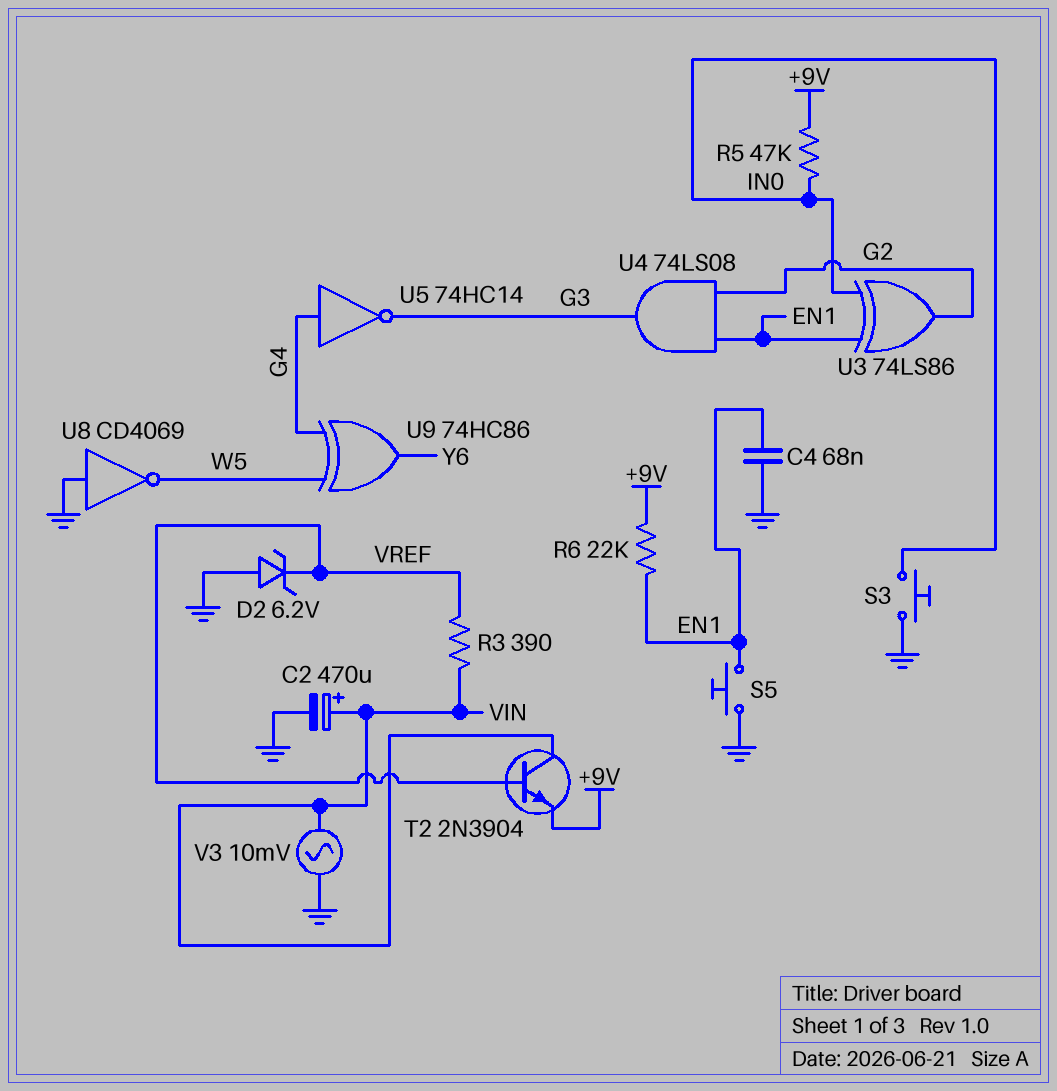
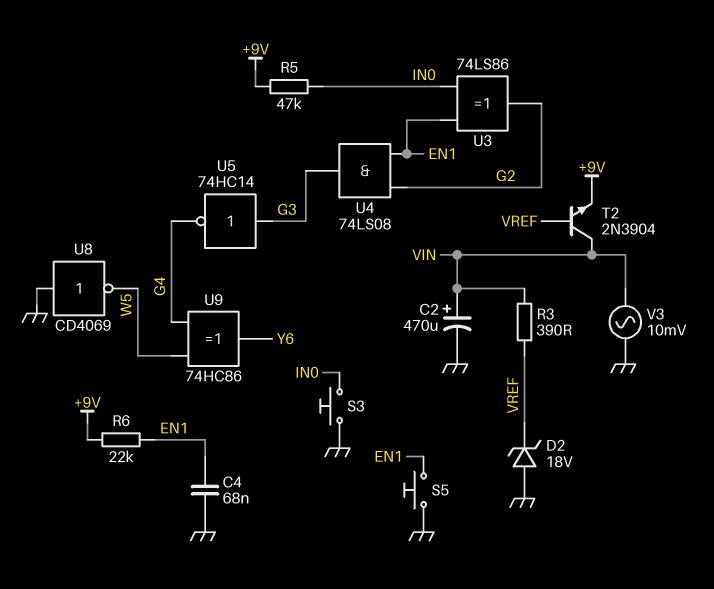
D2: zener 6.2V (A GND, K VREF) -> zener 18V (A GND, K VREF)
U5: NOT 74HC14 (in G4, out G3) -> NOT 74HC14 (in G3, out G4)

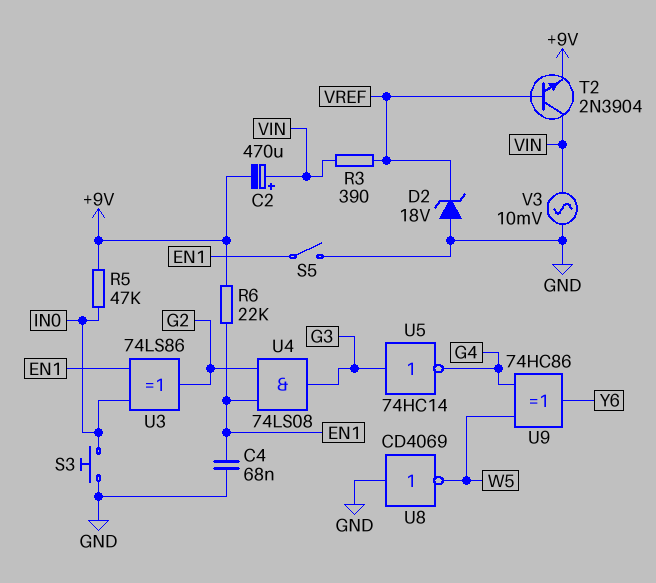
C2: 470uF (plus VIN, minus GND) -> 470uF (plus VIN, minus +9V)
S5: button (EN1, GND) -> switch (EN1, GND)

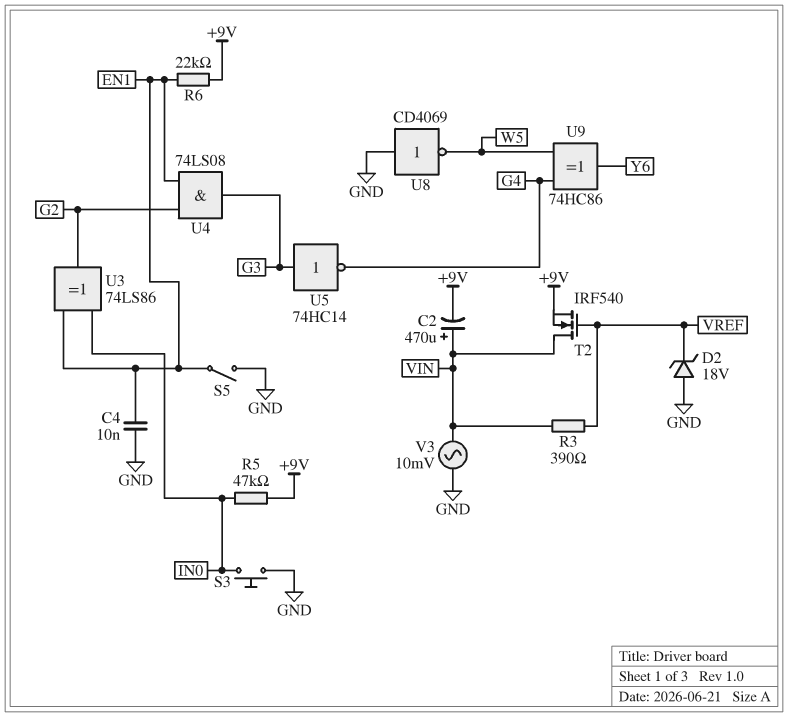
C4: 68nF (EN1, GND) -> 10nF (EN1, GND)
T2: NPN 2N3904 (B VREF, C VIN, E +9V) -> NMOS IRF540 (G VREF, D VIN, S +9V)

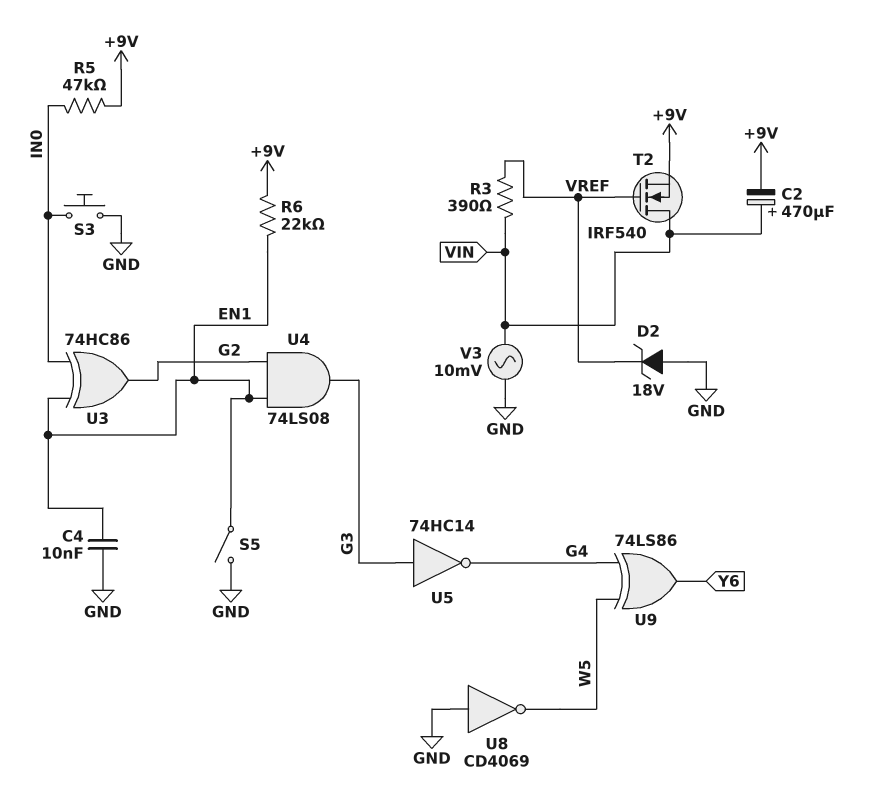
U3: XOR 74LS86 (in EN1, in IN0, out G2) -> XOR 74HC86 (in EN1, in IN0, out G2)
U9: XOR 74HC86 (in G4, in W5, out Y6) -> XOR 74LS86 (in G4, in W5, out Y6)

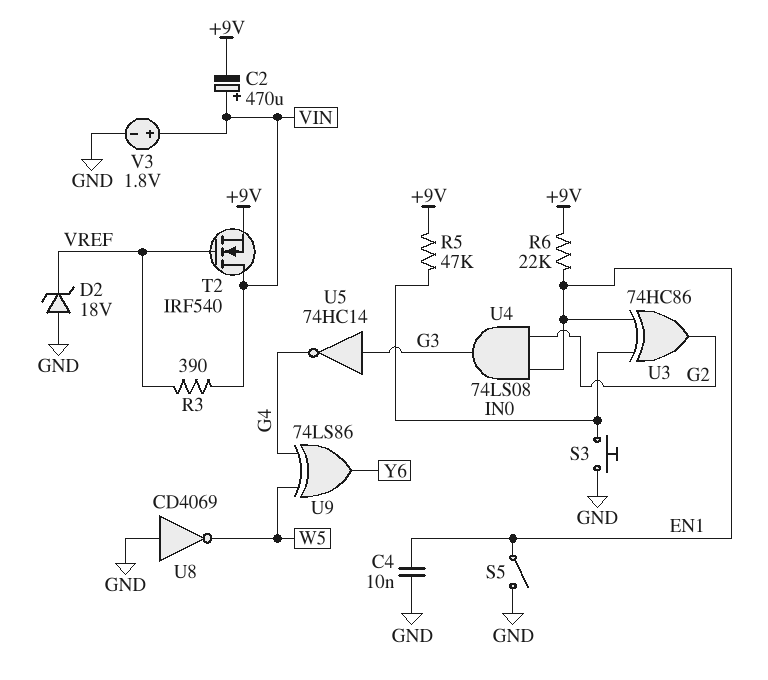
V3: AC 10mV (GND, VIN) -> 1.8V (plus VIN, minus GND)

